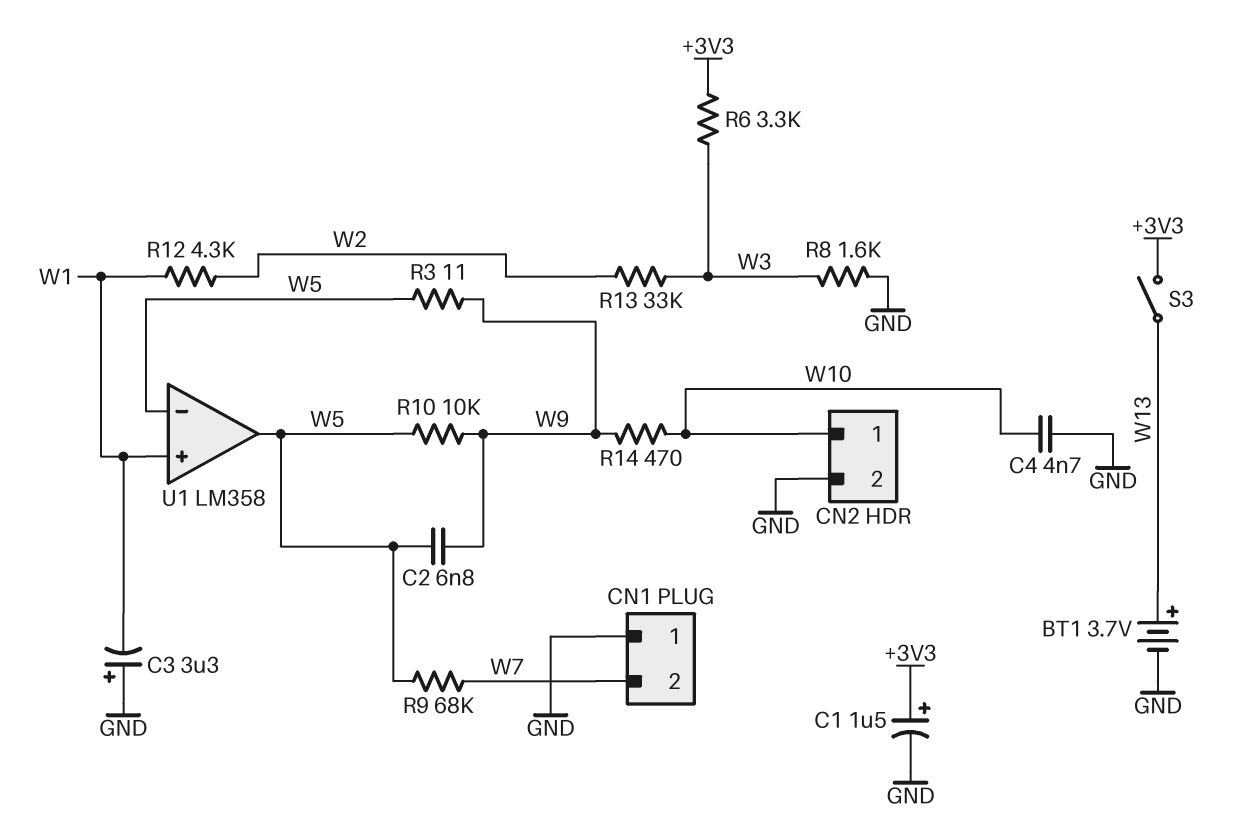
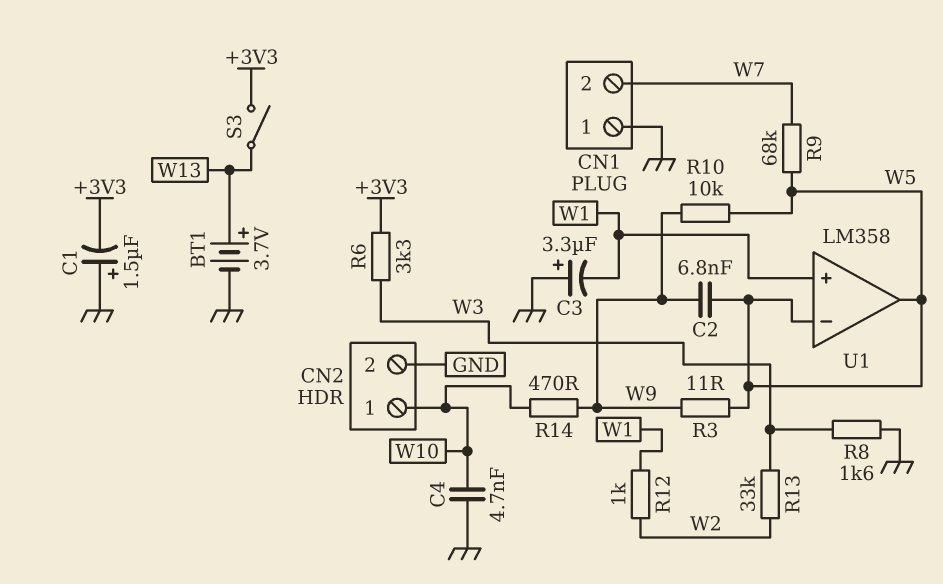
C1: 1.5uF (plus +3V3, minus GND) -> 1.5uF (plus GND, minus +3V3)
R12: 4.3k (W1, W2) -> 1k (W1, W2)

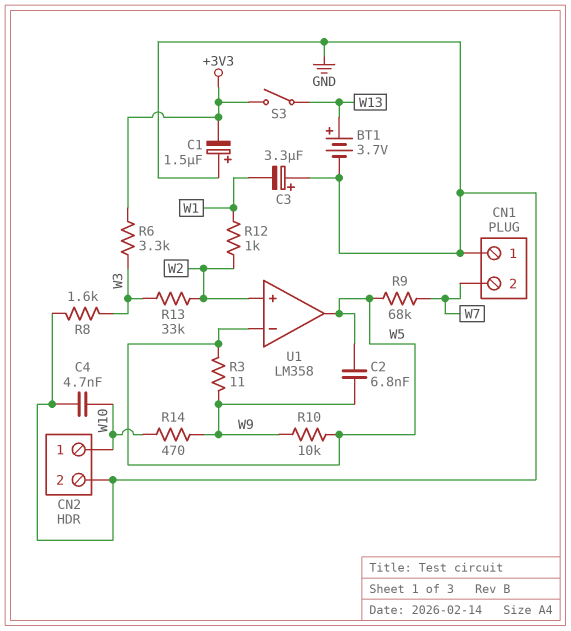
U1 pin in+: W1 -> W2

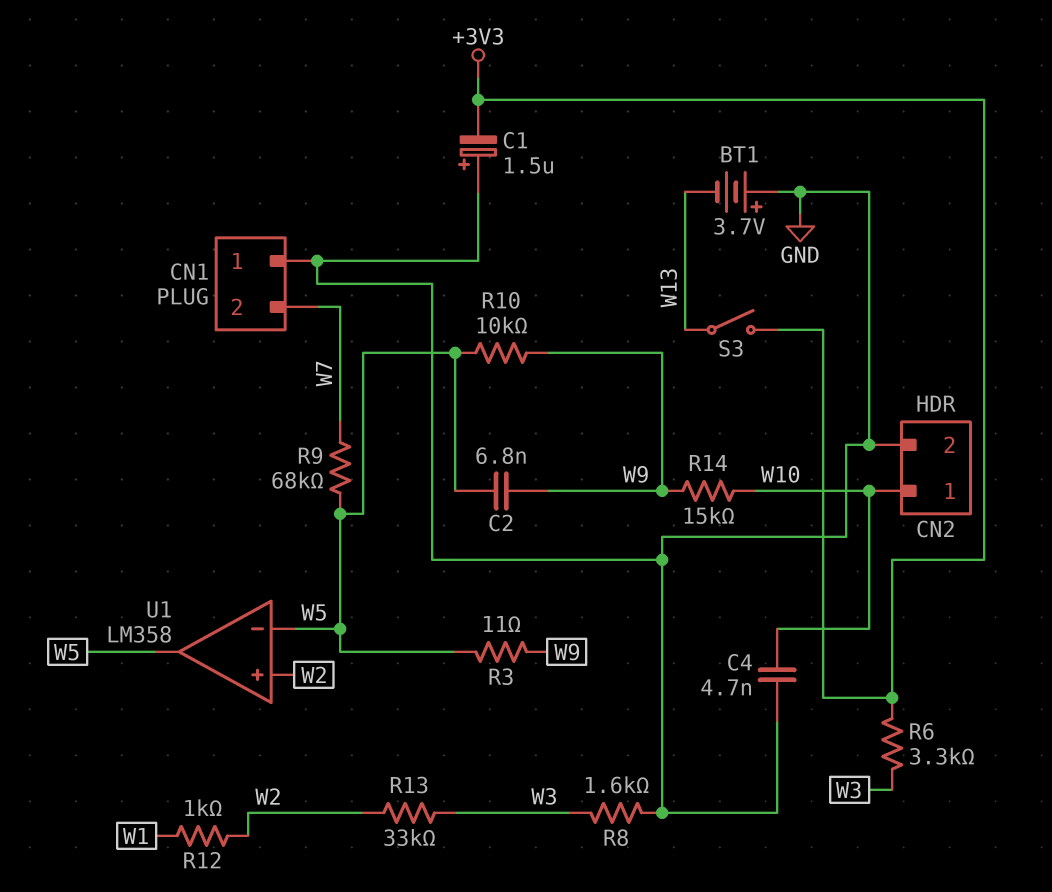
BT1: 3.7V (plus W13, minus GND) -> 3.7V (plus GND, minus W13)
C3: 3.3uF (plus GND, minus W1) -> none
R14: 470 (W9, W10) -> 15k (W9, W10)

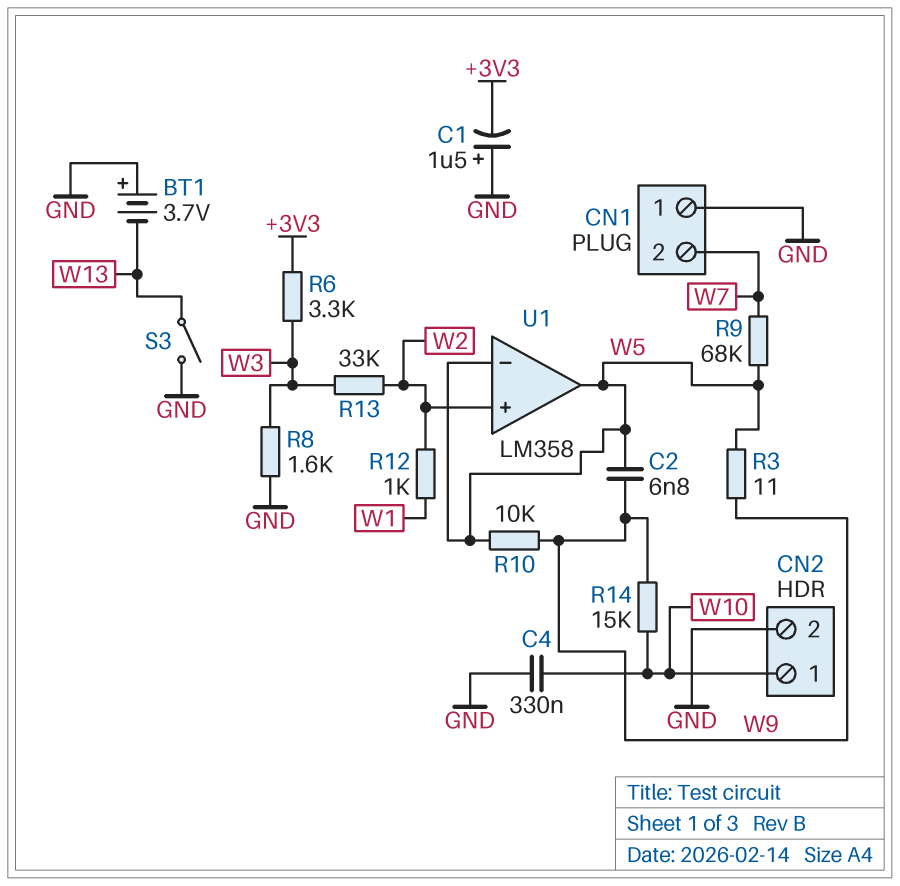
C4: 4.7nF (GND, W10) -> 330nF (GND, W10)
S3: switch (+3V3, W13) -> switch (GND, W13)

